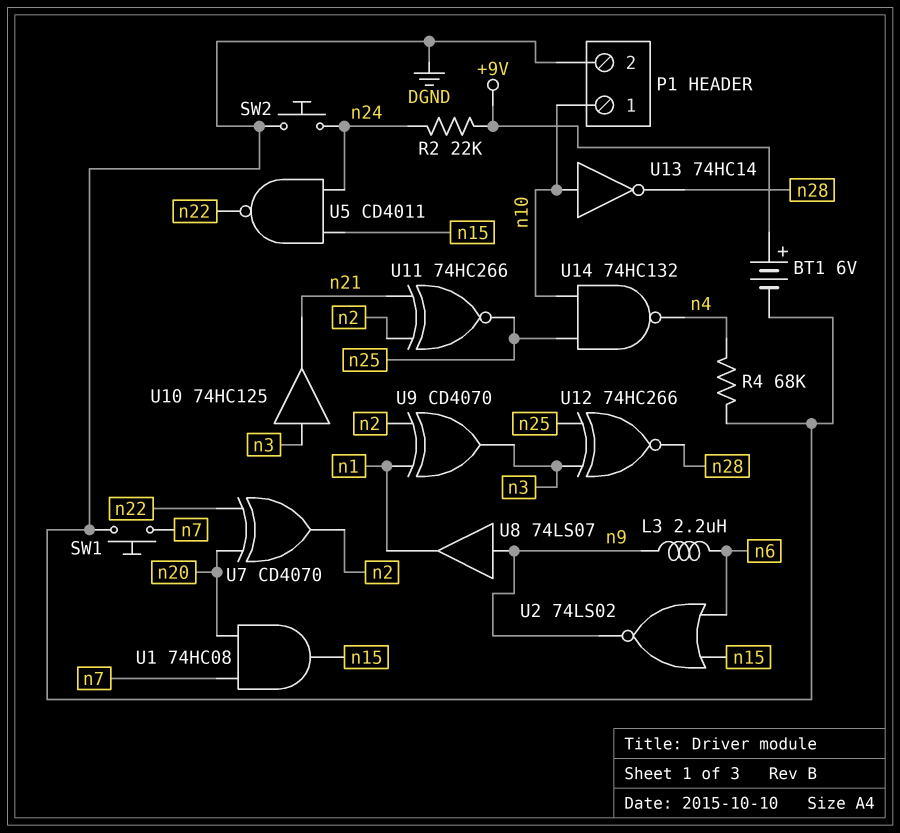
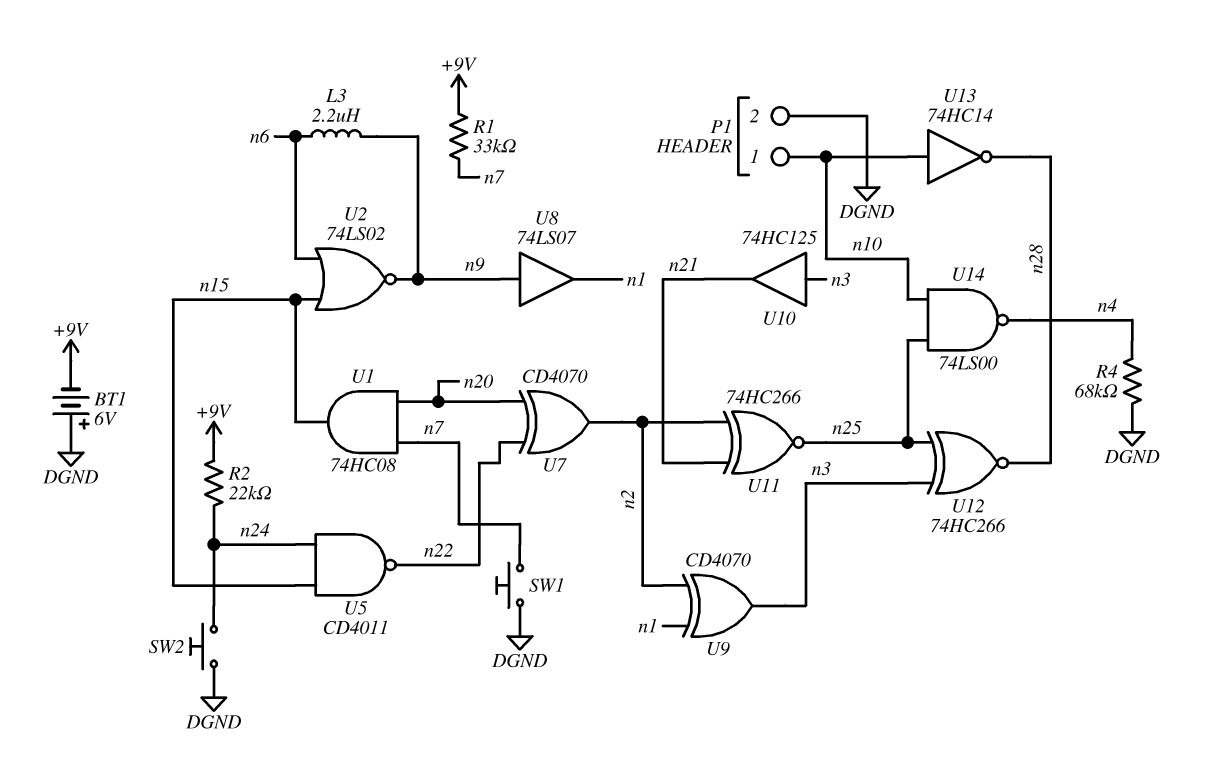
BT1: 6V (plus +9V, minus DGND) -> 6V (plus DGND, minus +9V)
R1: none -> 33k (+9V, n7)
U14: NAND 74HC132 (in n10, in n25, out n4) -> NAND 74LS00 (in n10, in n25, out n4)

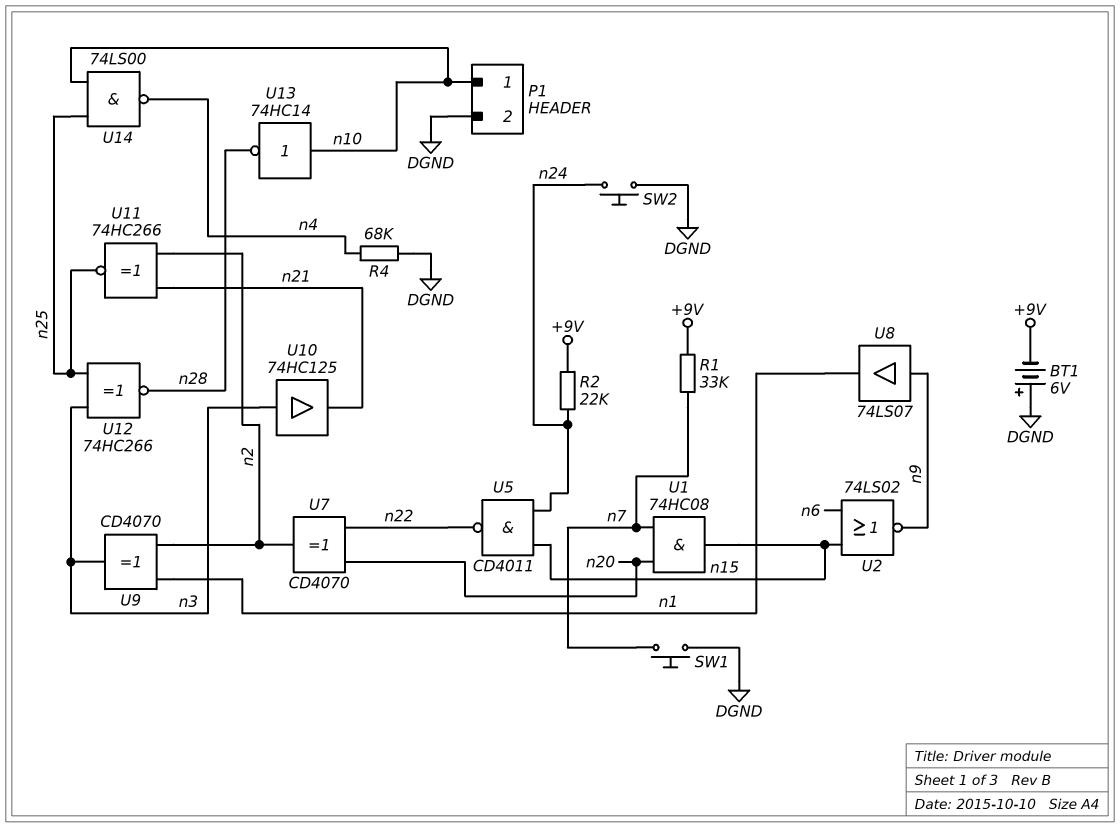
L3: 2.2uH (n6, n9) -> none

